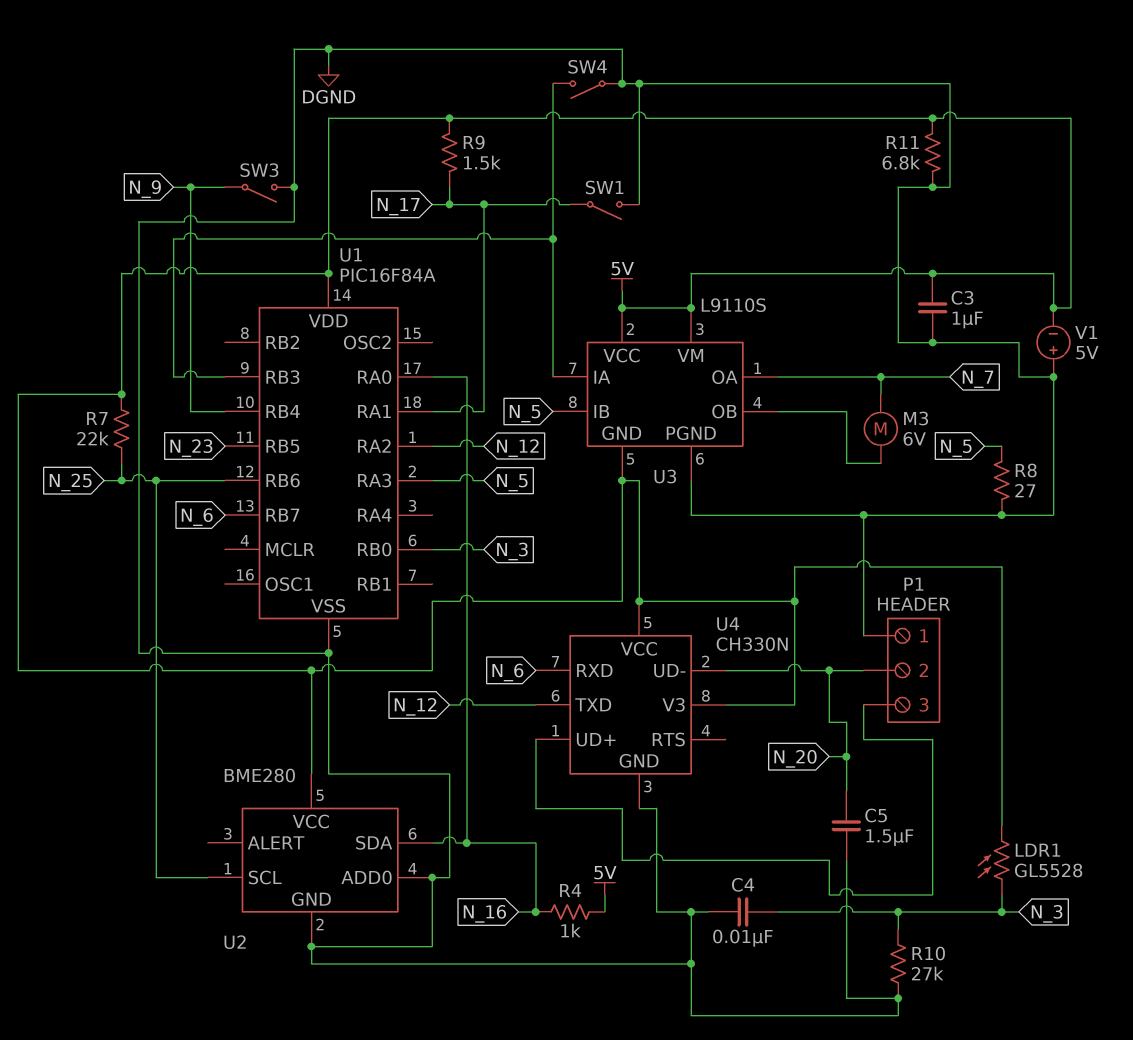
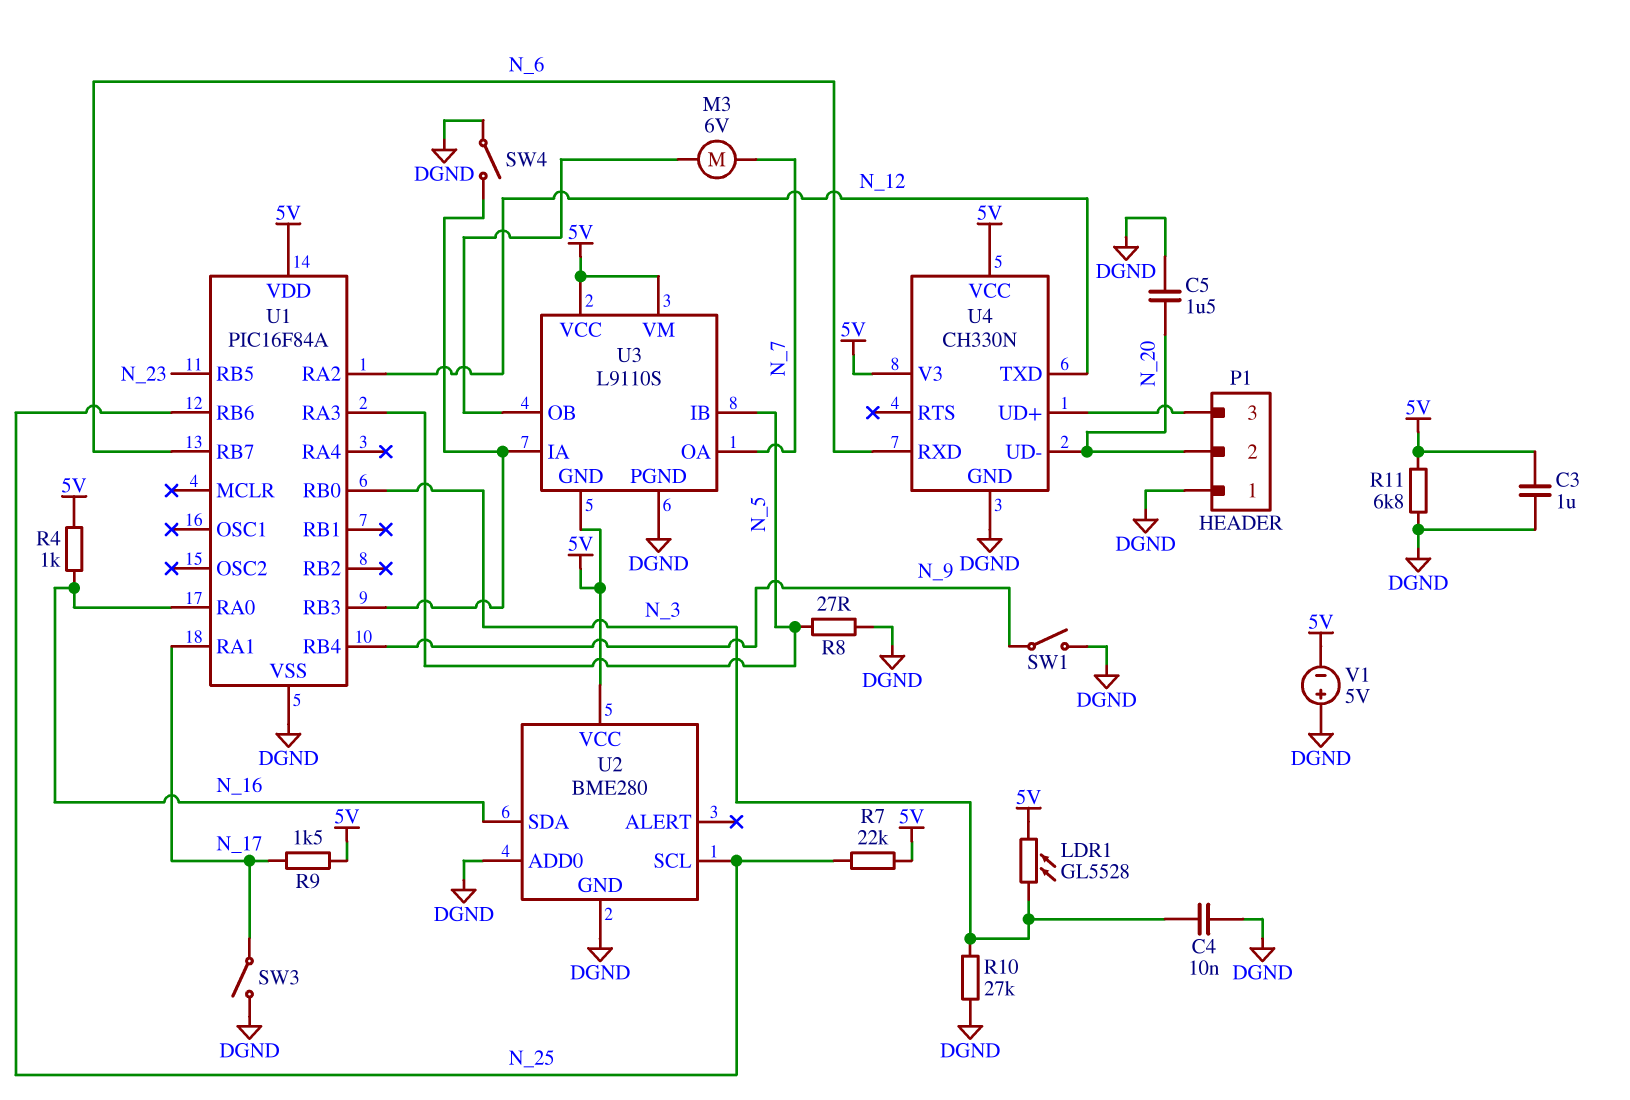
SW1: switch (DGND, N_17) -> switch (DGND, N_9)
SW3: switch (DGND, N_9) -> switch (DGND, N_17)

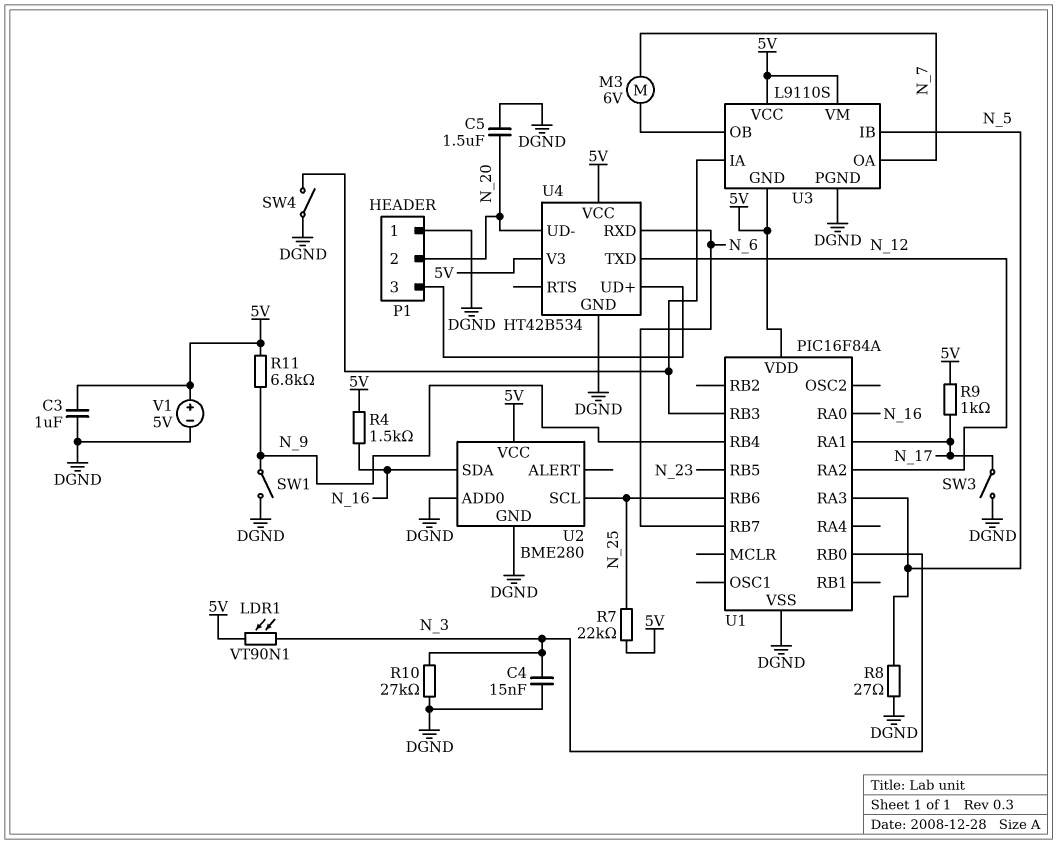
C4: 10nF (DGND, N_3) -> 15nF (DGND, N_3)
LDR1: GL5528 (5V, N_3) -> VT90N1 (5V, N_3)
R4: 1k (5V, N_16) -> 1.5k (5V, N_16)
R9: 1.5k (5V, N_17) -> 1k (5V, N_17)
R11: 6.8k (5V, DGND) -> 6.8k (5V, N_9)
U4: CH330N -> HT42B534
V1: 5V (plus DGND, minus 5V) -> 5V (plus 5V, minus DGND)

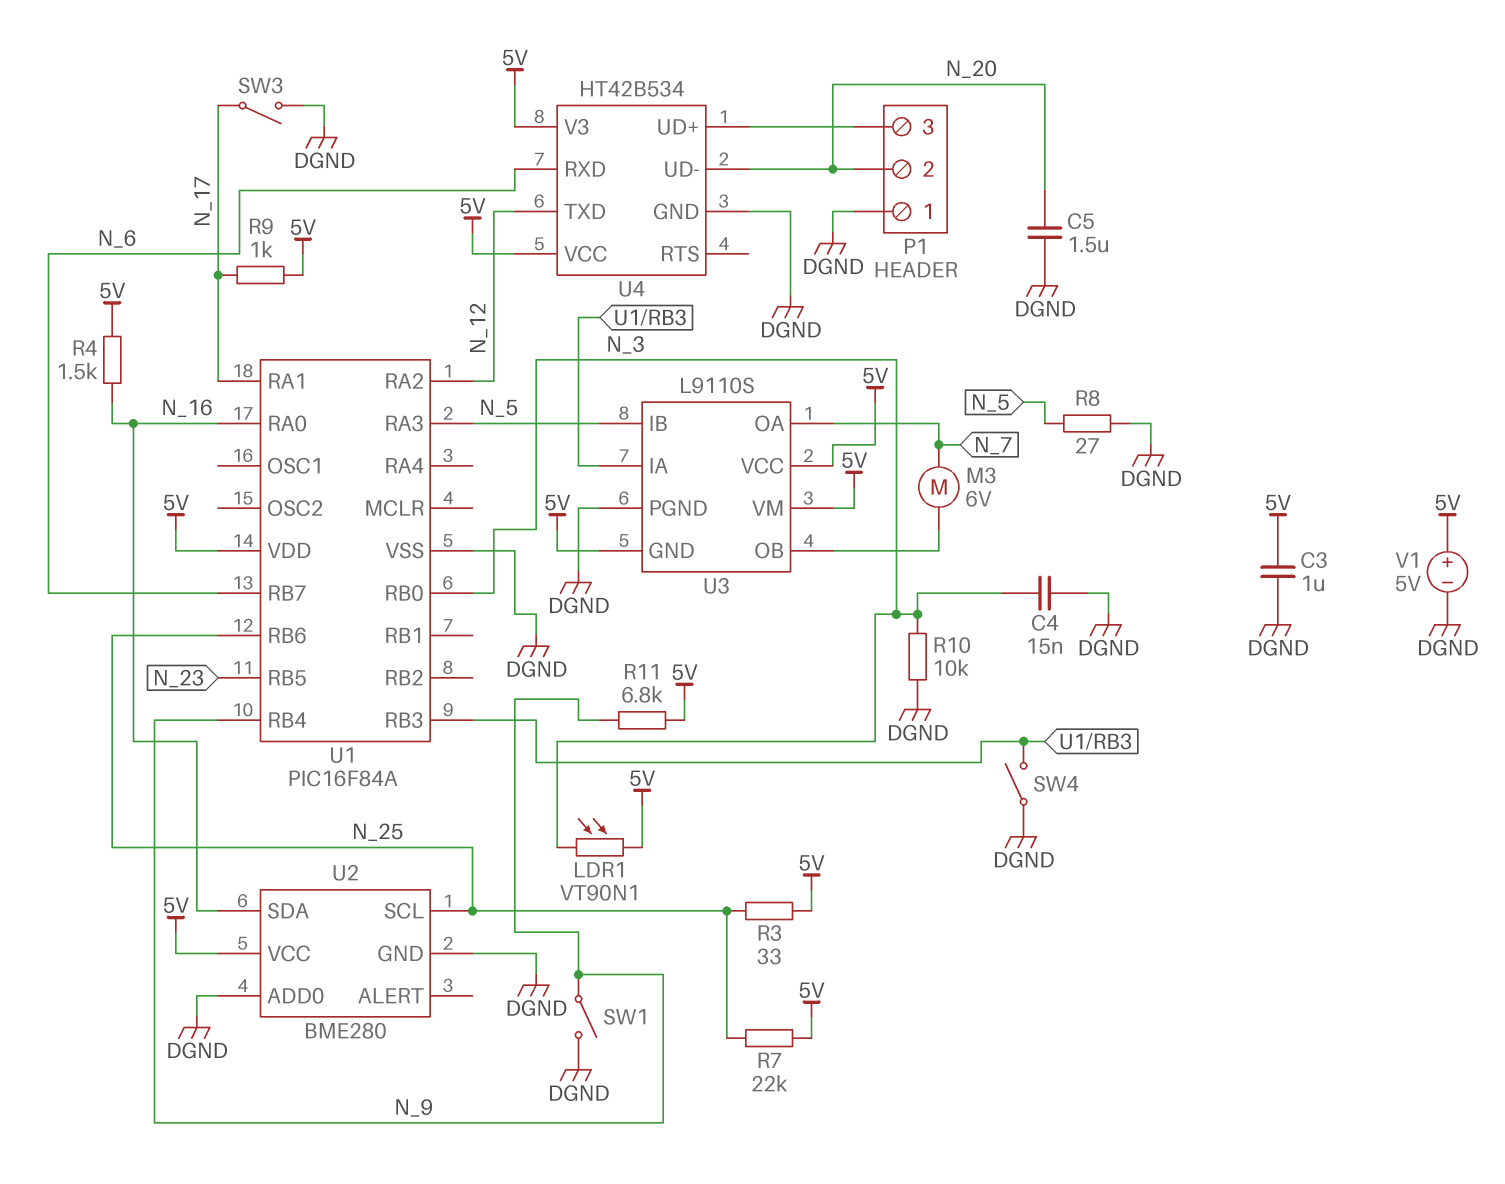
R3: none -> 33 (5V, N_25)
R10: 27k (DGND, N_3) -> 10k (DGND, N_3)

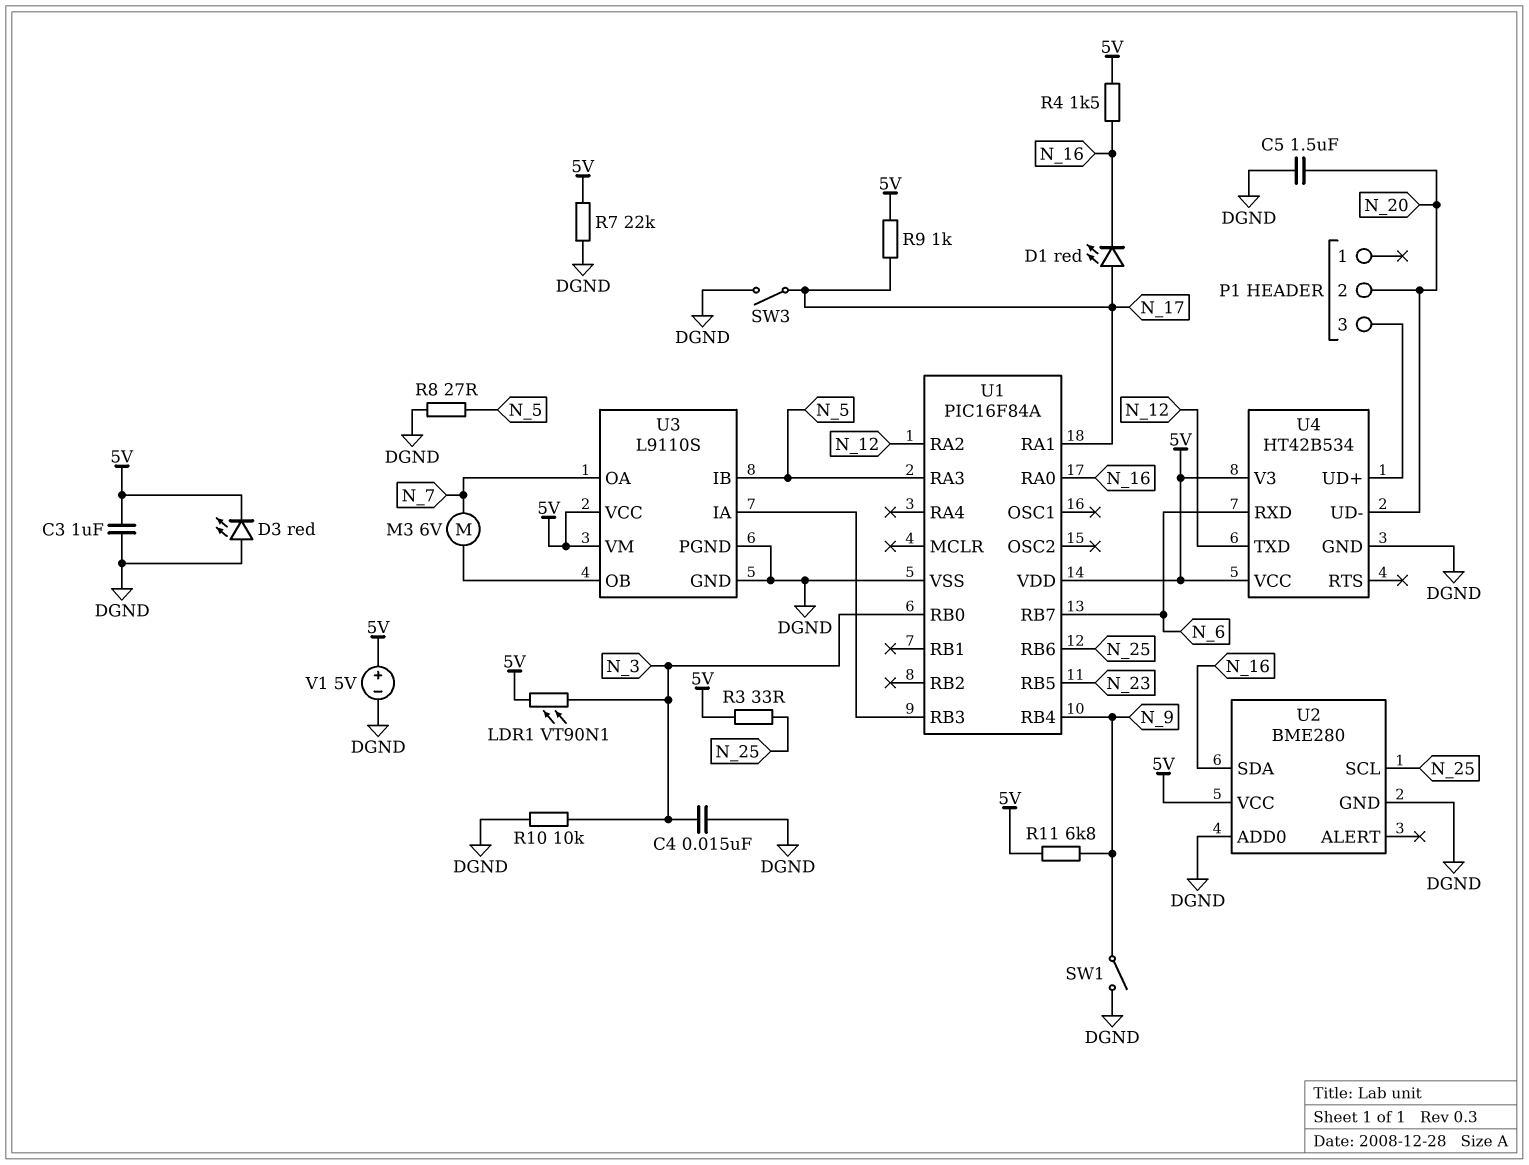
D1: none -> LED red (A N_17, K N_16)
D3: none -> LED red (A DGND, K 5V)
P1 pin 1: DGND -> none
R7: 22k (5V, N_25) -> 22k (5V, DGND)
SW4: switch (DGND, U1/RB3) -> none
U3 pin GND: 5V -> DGND

